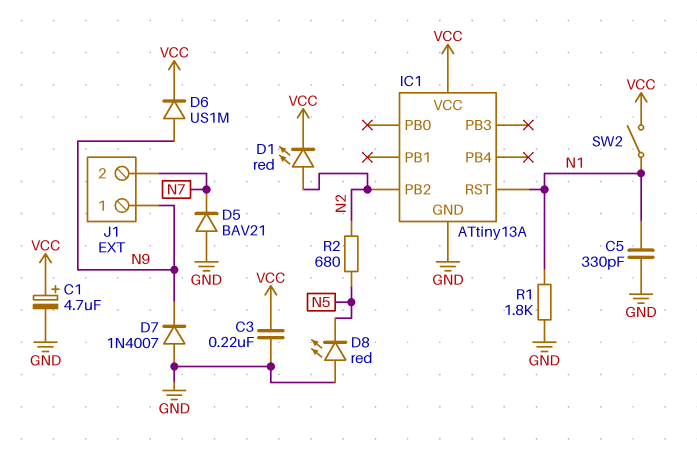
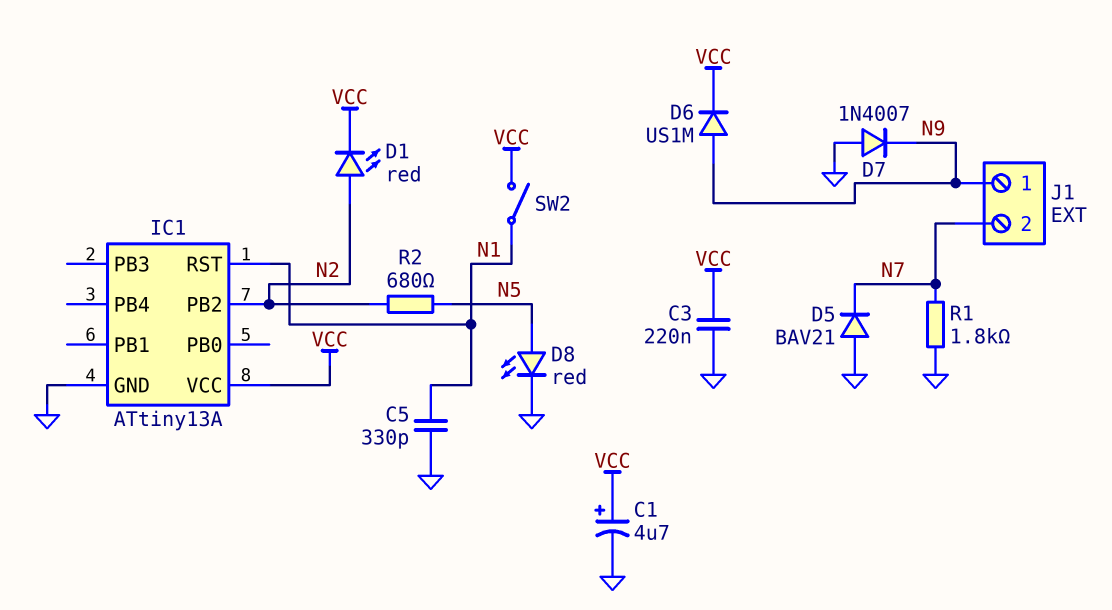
D8: LED red (A GND, K N5) -> LED red (A N5, K GND)
R1: 1.8k (GND, N1) -> 1.8k (GND, N7)

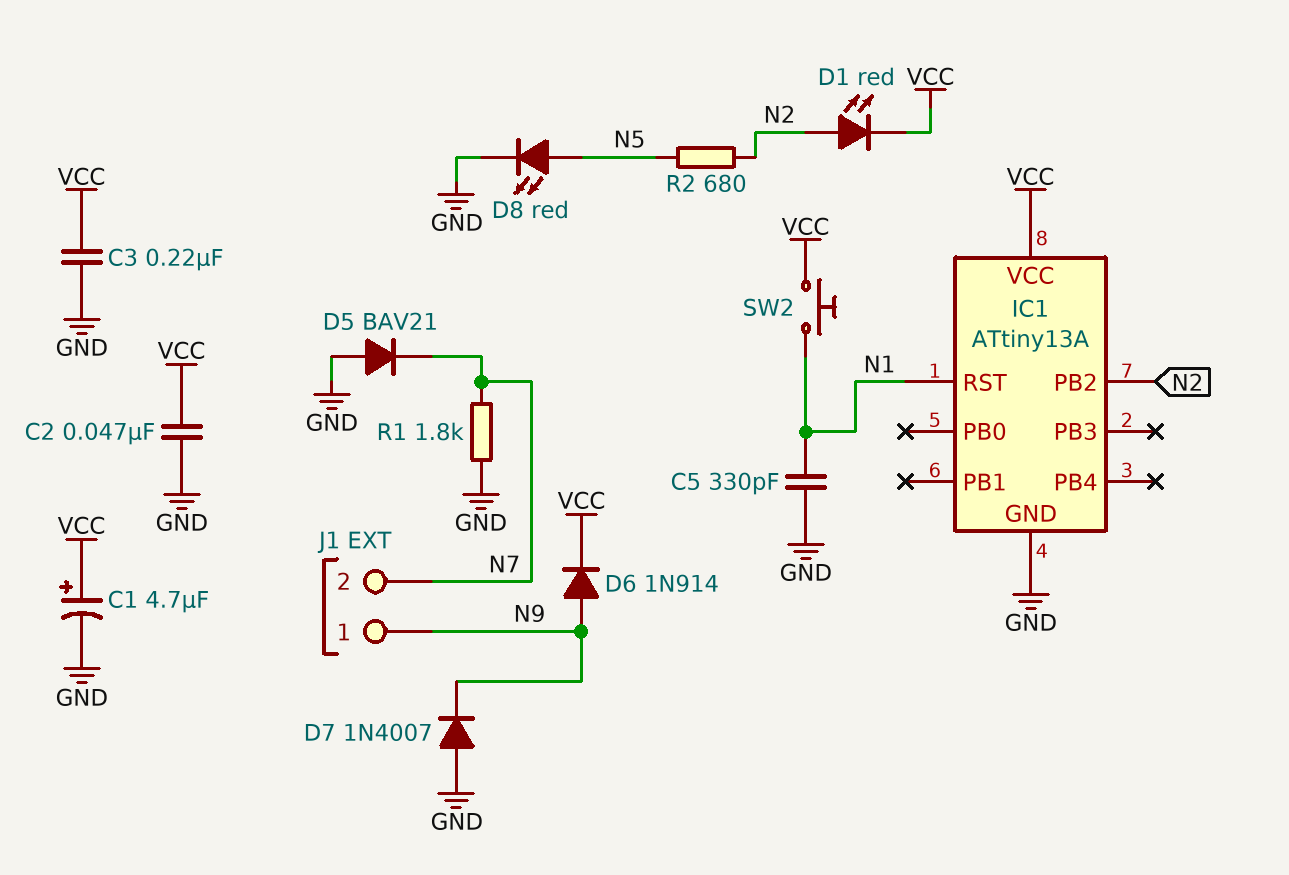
C2: none -> 47nF (GND, VCC)
D6: diode US1M (A N9, K VCC) -> diode 1N914 (A N9, K VCC)
SW2: switch (N1, VCC) -> button (N1, VCC)

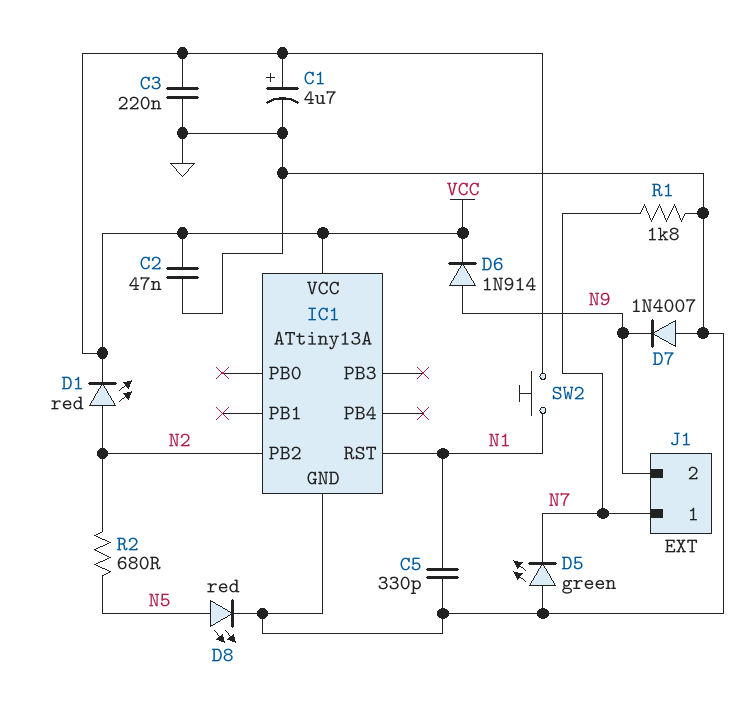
D5: diode BAV21 (A GND, K N7) -> LED green (A GND, K N7)
J1 pin 1: N9 -> N7
J1 pin 2: N7 -> N9

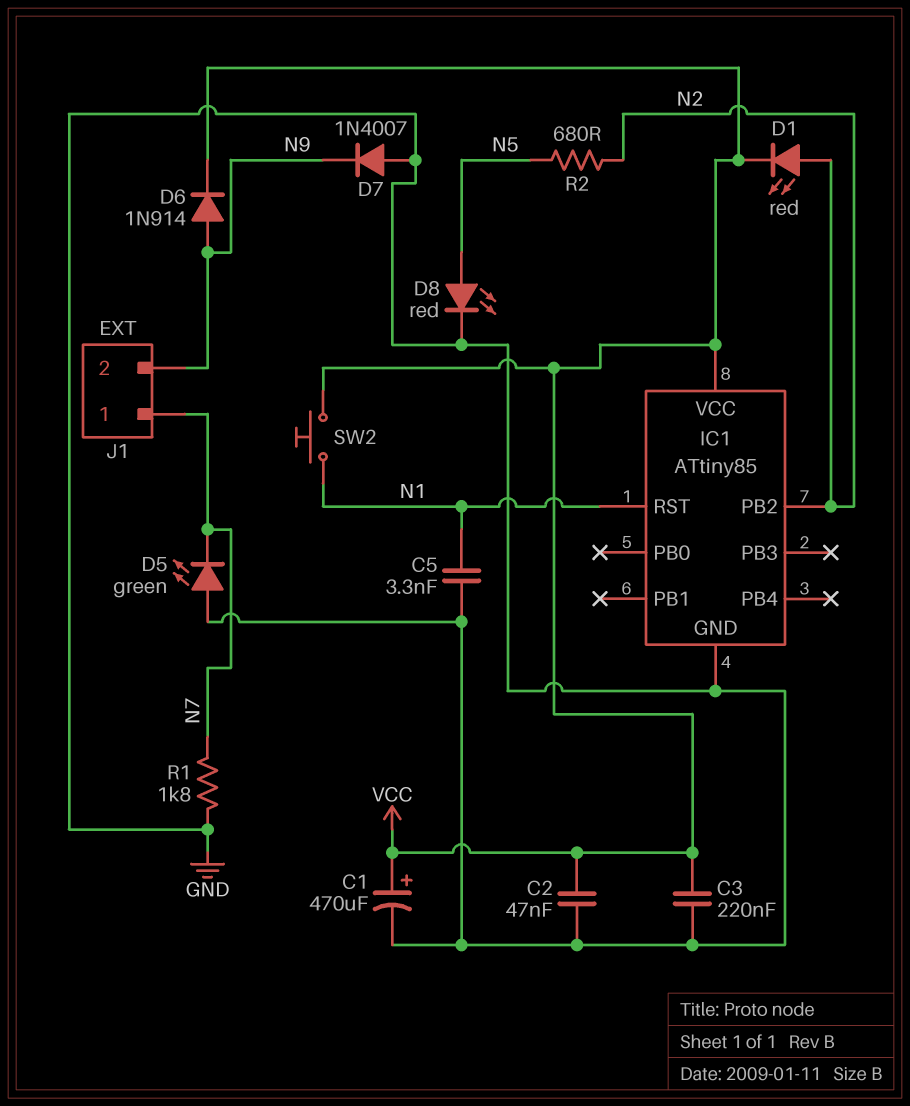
C1: 4.7uF (plus VCC, minus GND) -> 470uF (plus VCC, minus GND)
C5: 330pF (GND, N1) -> 3.3nF (GND, N1)
IC1: ATtiny13A -> ATtiny85

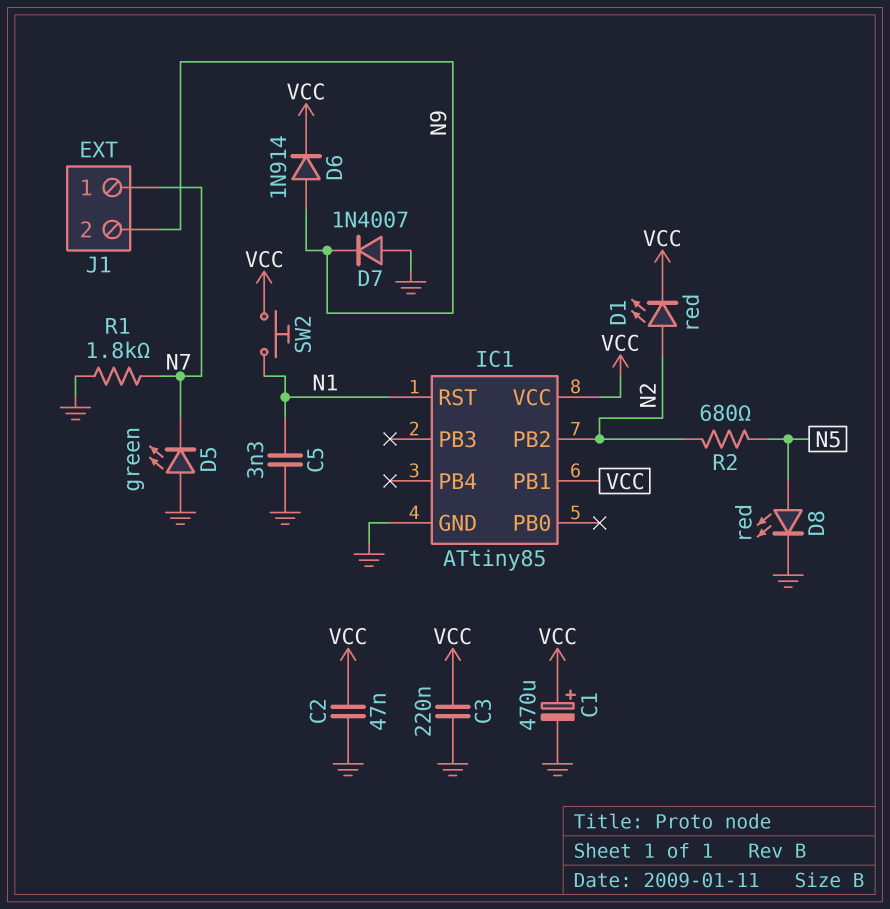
IC1 pin PB1: none -> VCC

